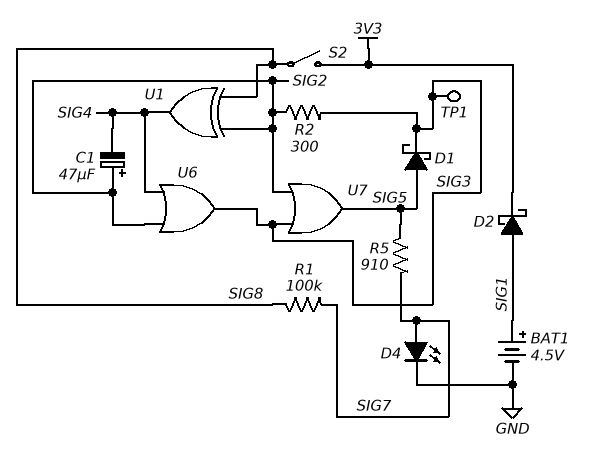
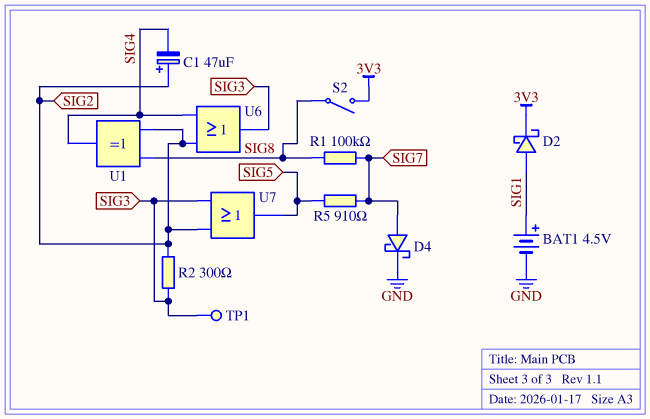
D1: schottky (A SIG5, K SIG3) -> none
D4: LED (A SIG7, K GND) -> schottky (A SIG7, K GND)

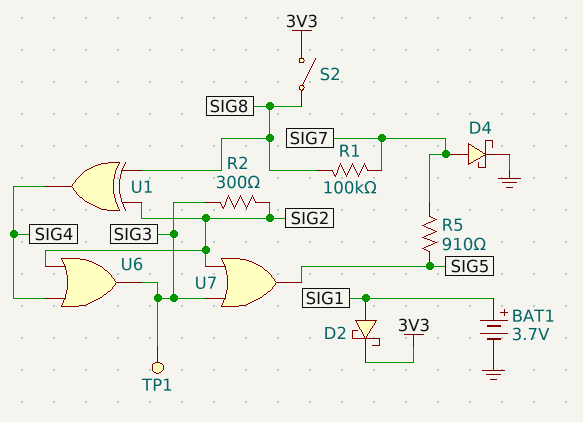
BAT1: 4.5V (plus SIG1, minus GND) -> 3.7V (plus SIG1, minus GND)
C1: 47uF (plus SIG2, minus SIG4) -> none

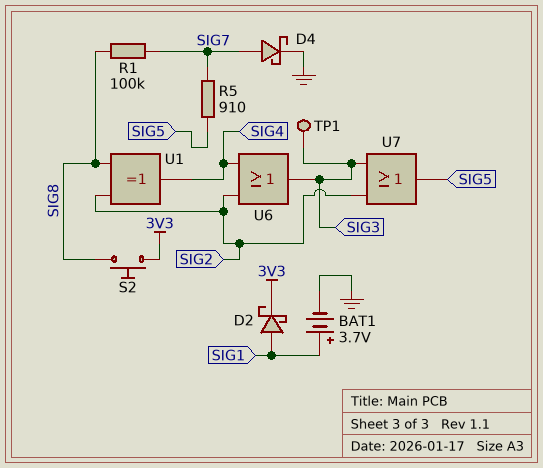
R2: 300 (SIG2, SIG3) -> none
S2: switch (3V3, SIG8) -> button (3V3, SIG8)

